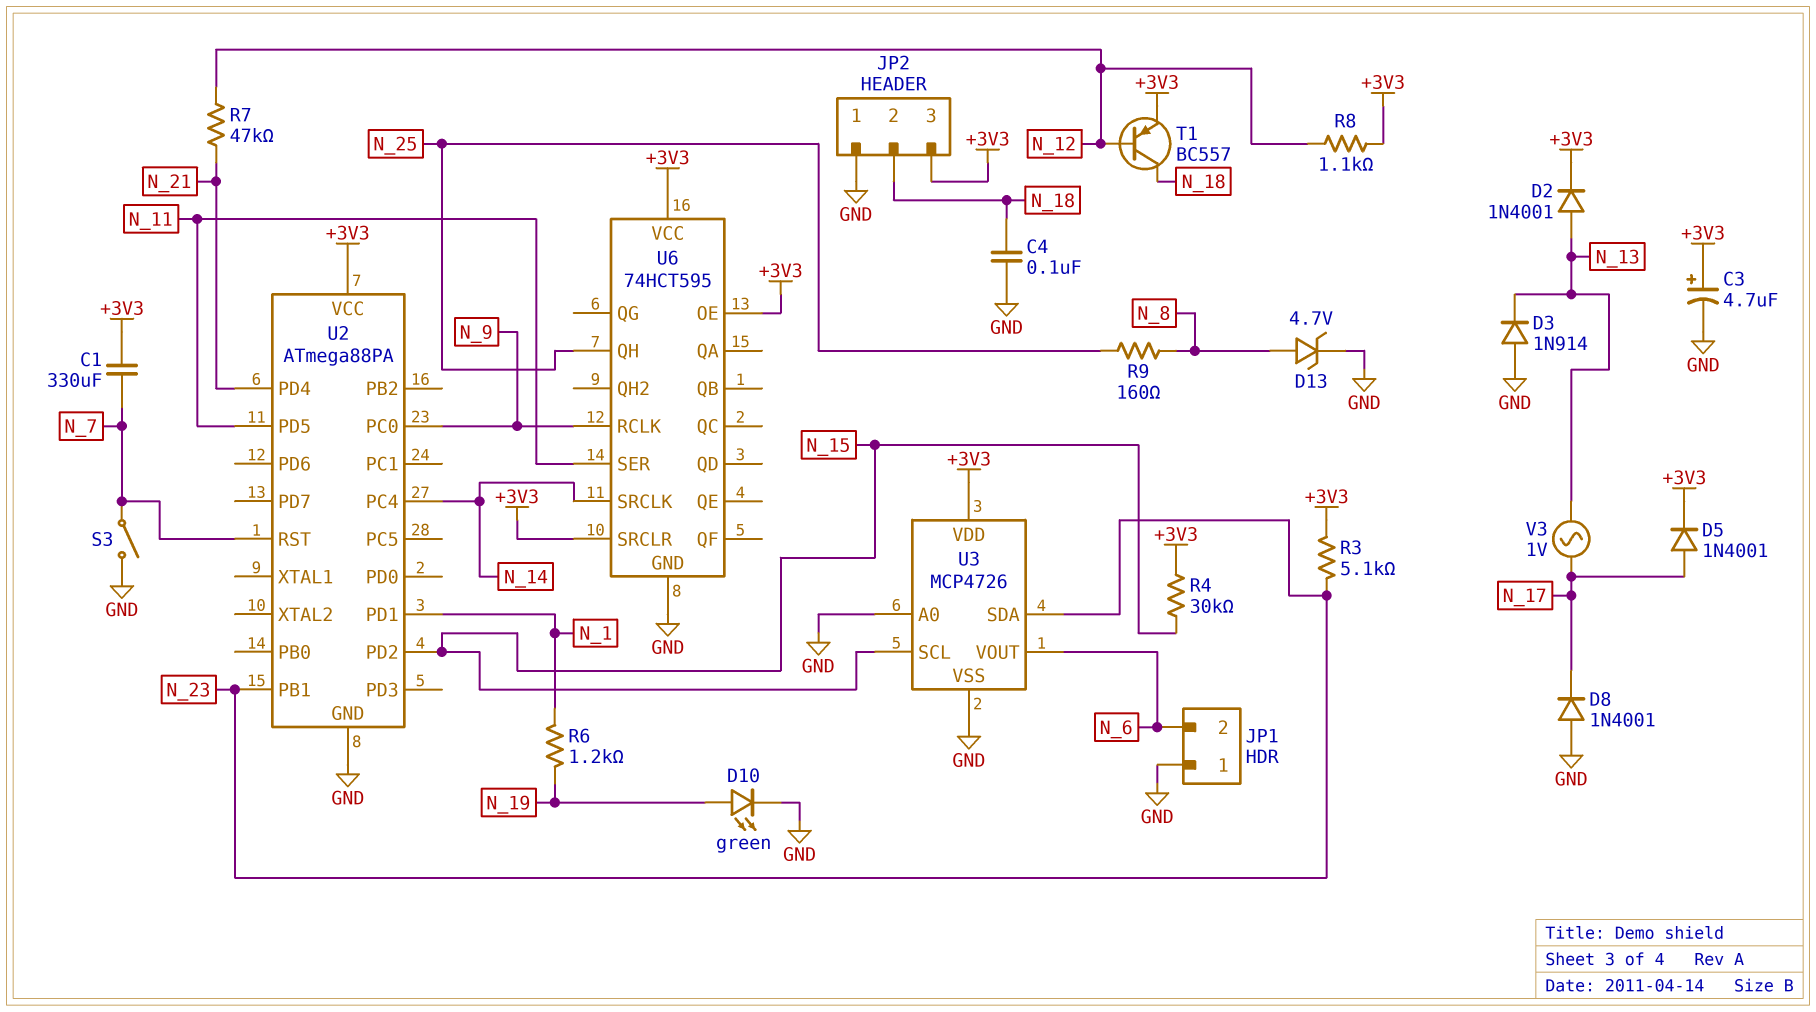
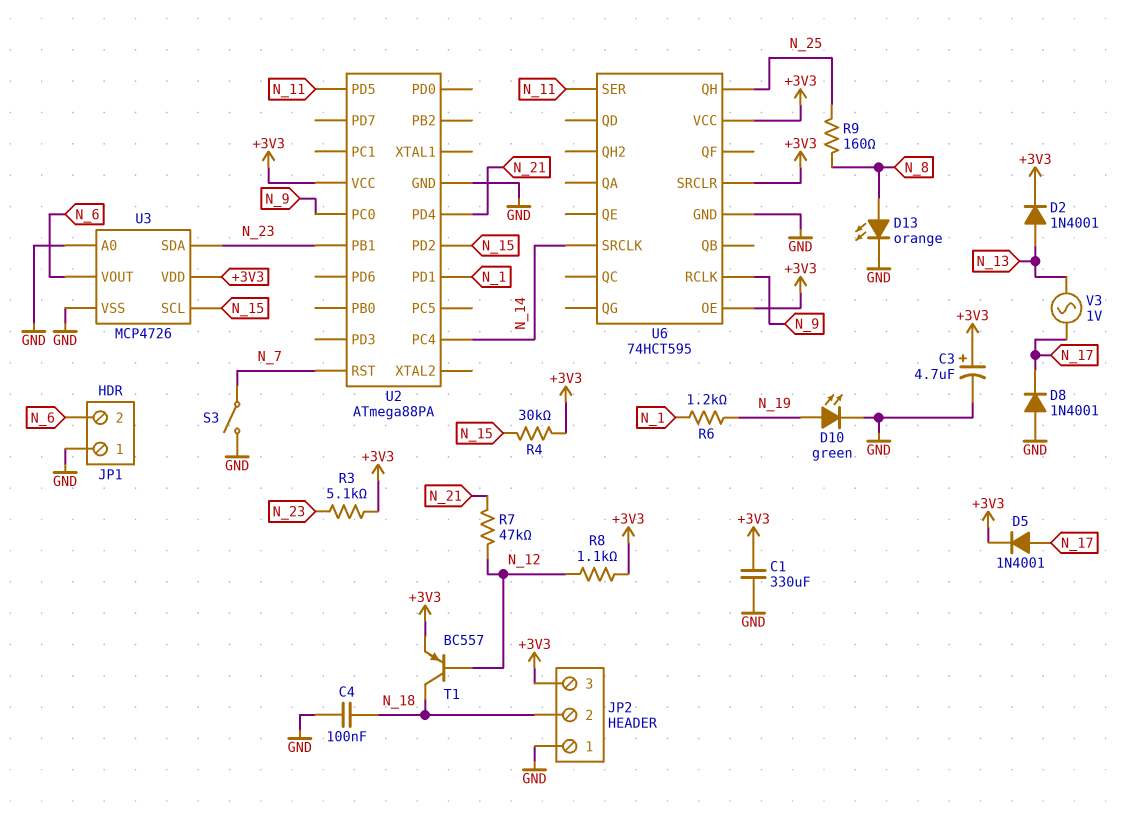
C1: 330uF (+3V3, N_7) -> 330uF (+3V3, GND)
D3: diode 1N914 (A GND, K N_13) -> none
D13: zener 4.7V (A N_8, K GND) -> LED orange (A N_8, K GND)

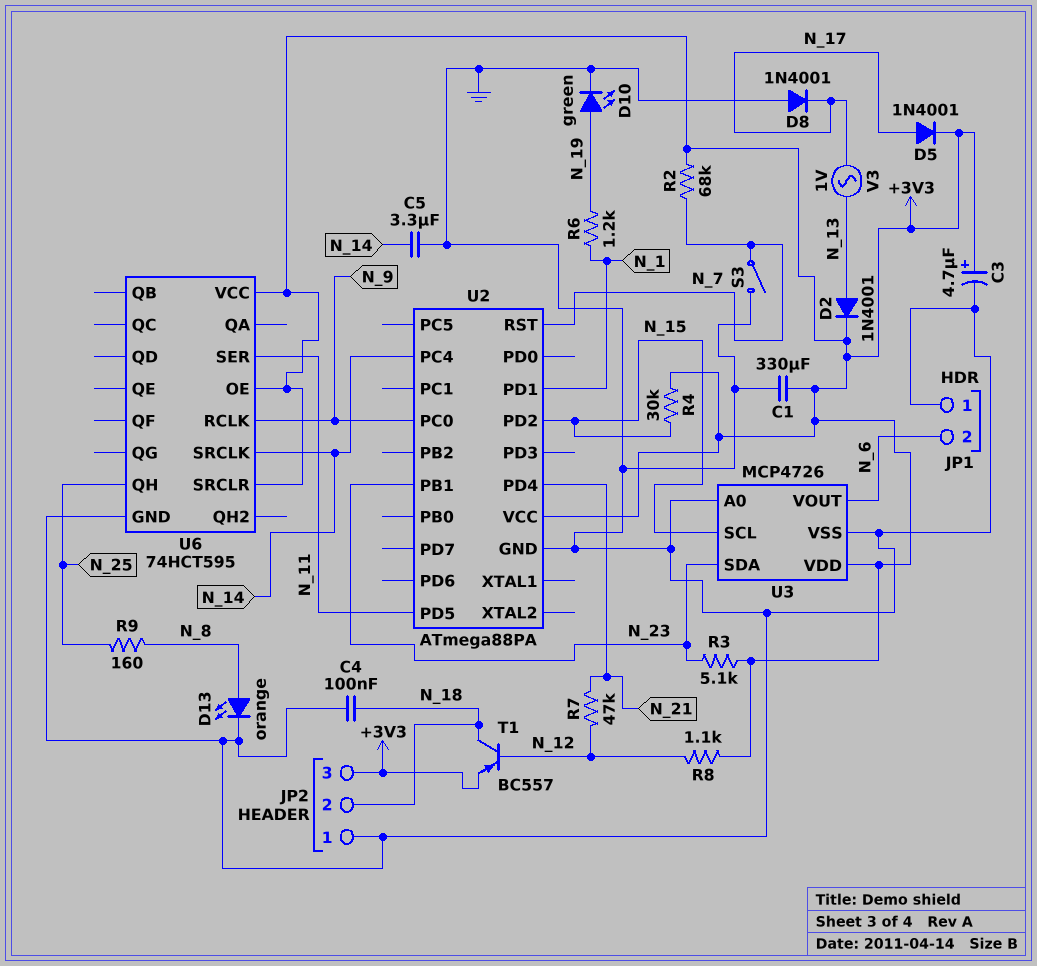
C5: none -> 3.3uF (GND, N_14)
R2: none -> 68k (+3V3, N_7)

